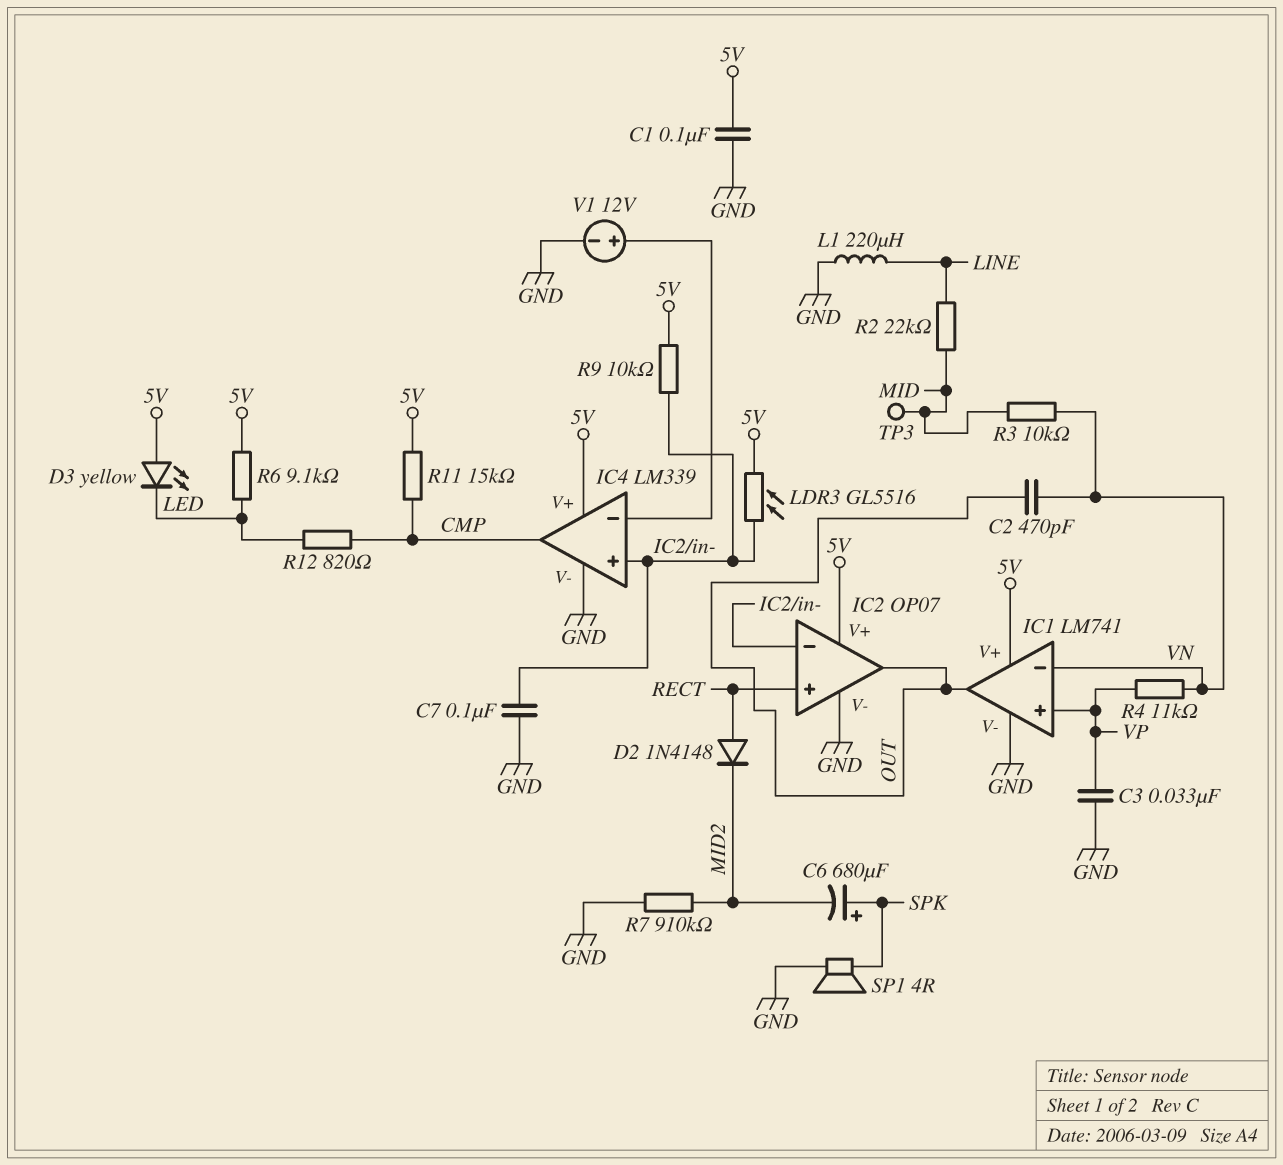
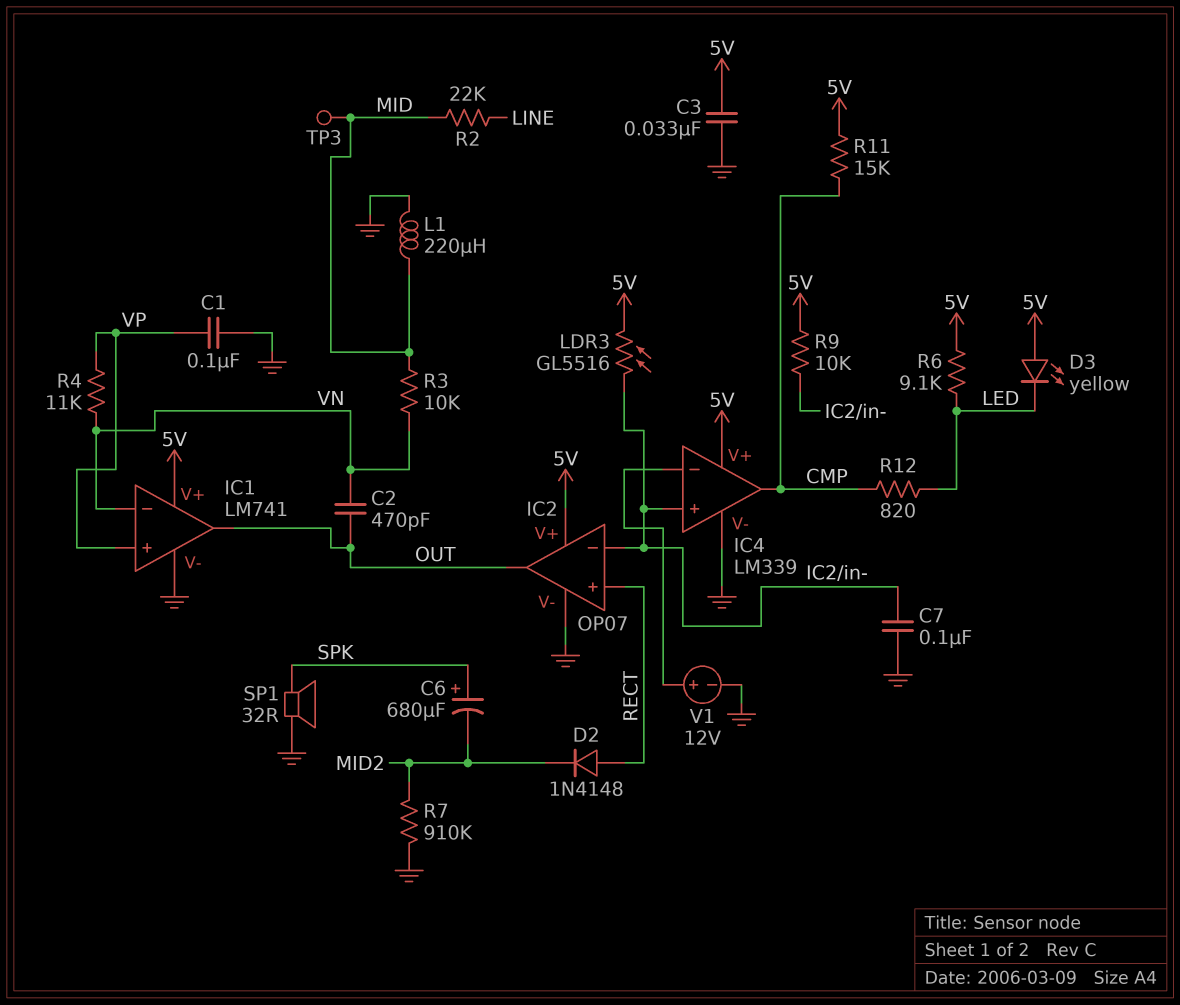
C1: 100nF (5V, GND) -> 100nF (GND, VP)
C3: 33nF (GND, VP) -> 33nF (5V, GND)
L1: 220uH (GND, LINE) -> 220uH (GND, MID)
SP1: speaker 4R (GND, SPK) -> speaker 32R (GND, SPK)

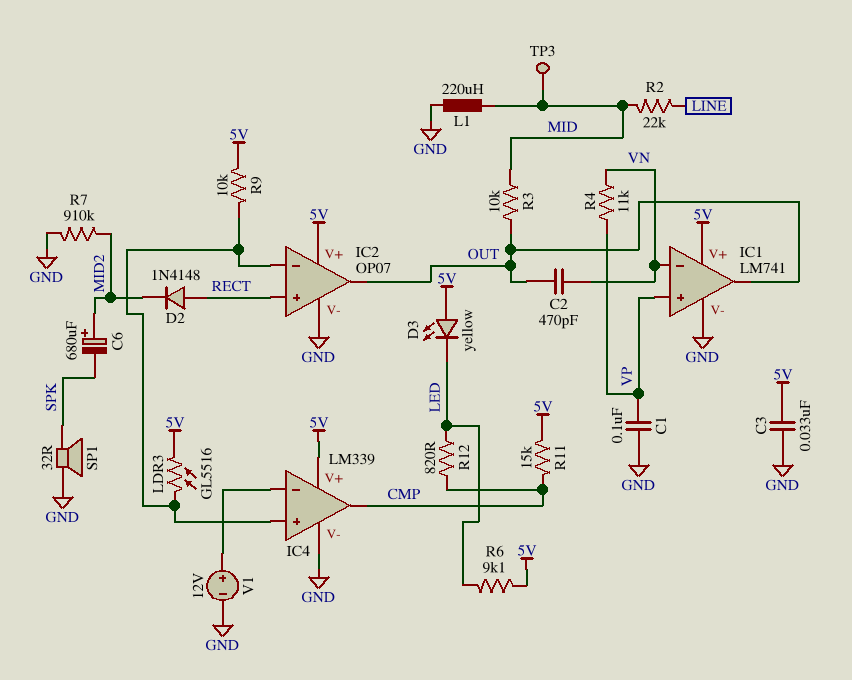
C6: 680uF (plus SPK, minus MID2) -> 680uF (plus MID2, minus SPK)
C7: 100nF (GND, IC2/in-) -> none
R3: 10k (MID, VN) -> 10k (MID, OUT)

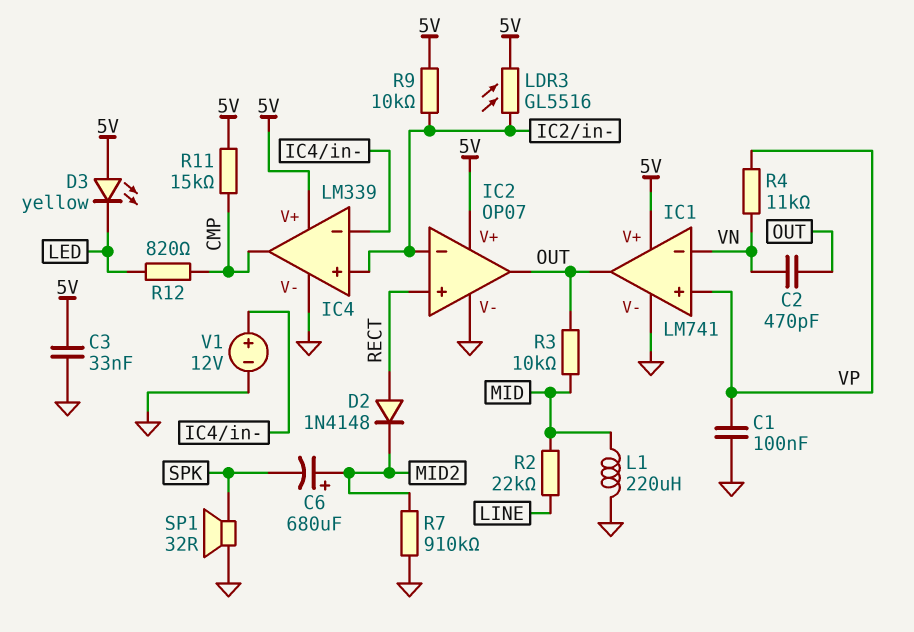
R6: 9.1k (5V, LED) -> none
TP3: test point (MID) -> none

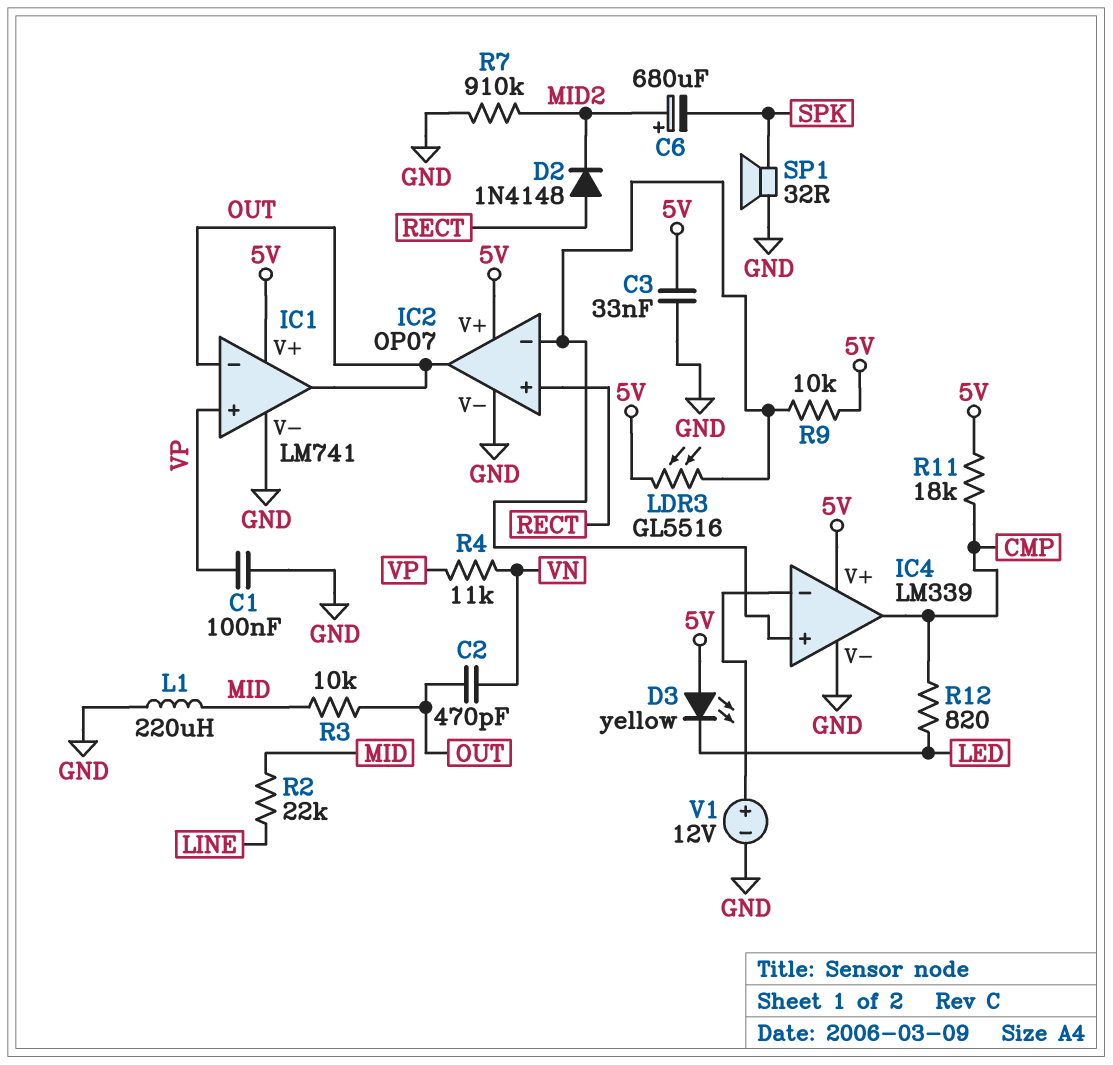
IC1 pin in-: VN -> OUT
R11: 15k (5V, CMP) -> 18k (5V, CMP)

